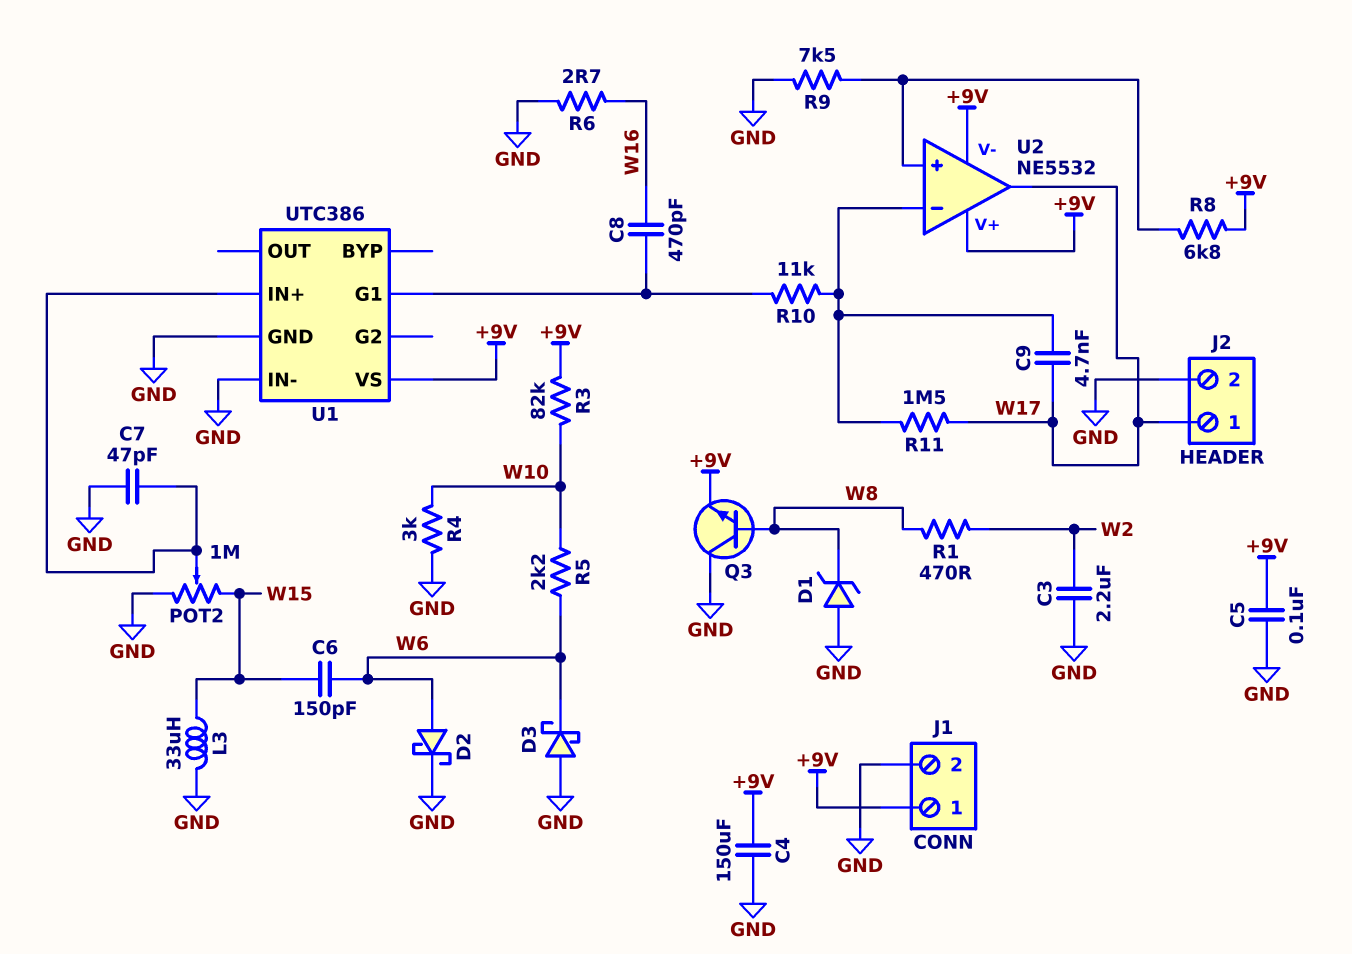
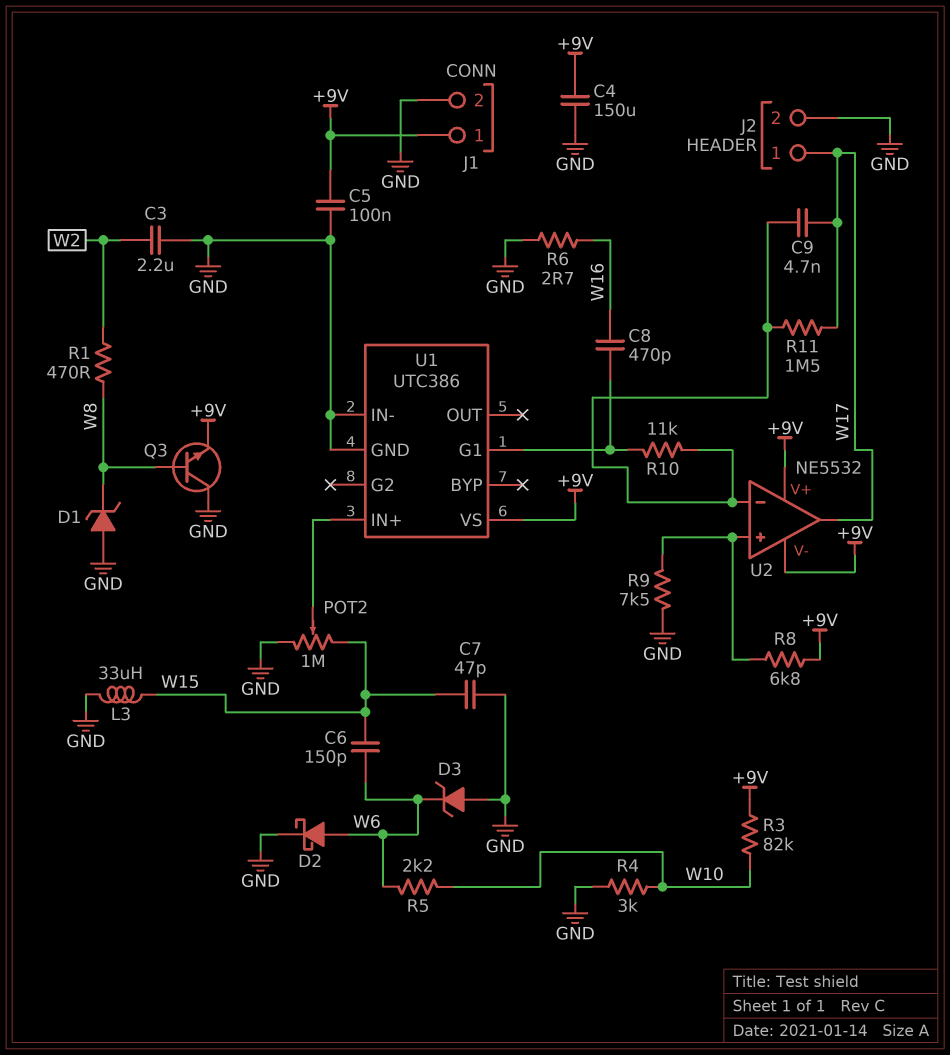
C7: 47pF (GND, U1/IN+) -> 47pF (GND, W15)
D3: schottky (A GND, K W6) -> zener (A GND, K W6)

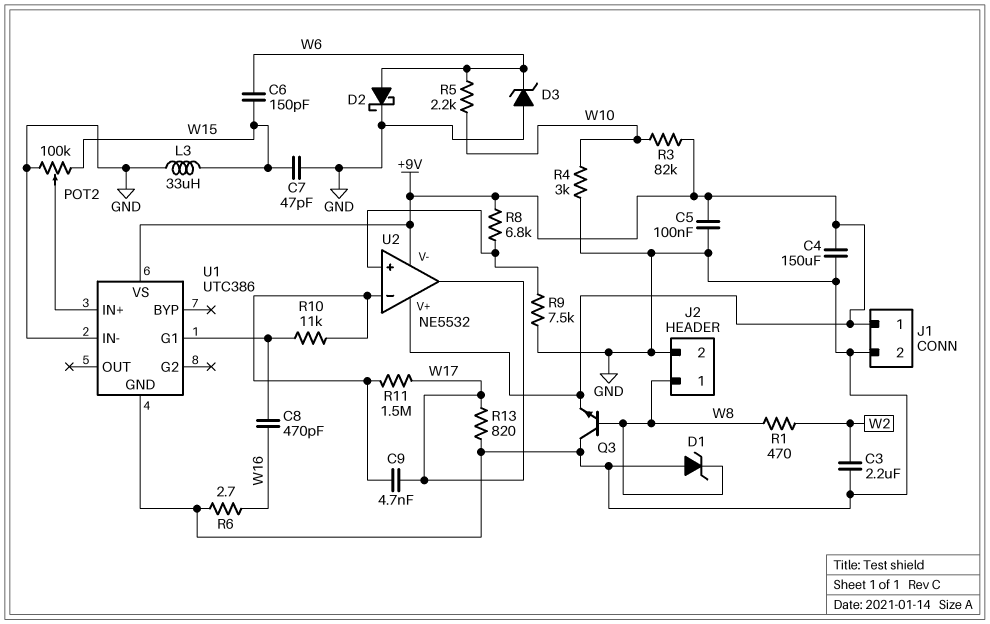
J2 pin 1: W17 -> W8
POT2: 1M (GND, W15, wiper U1/IN+) -> 100k (GND, W15, wiper U1/IN+)
R13: none -> 820 (GND, W17)

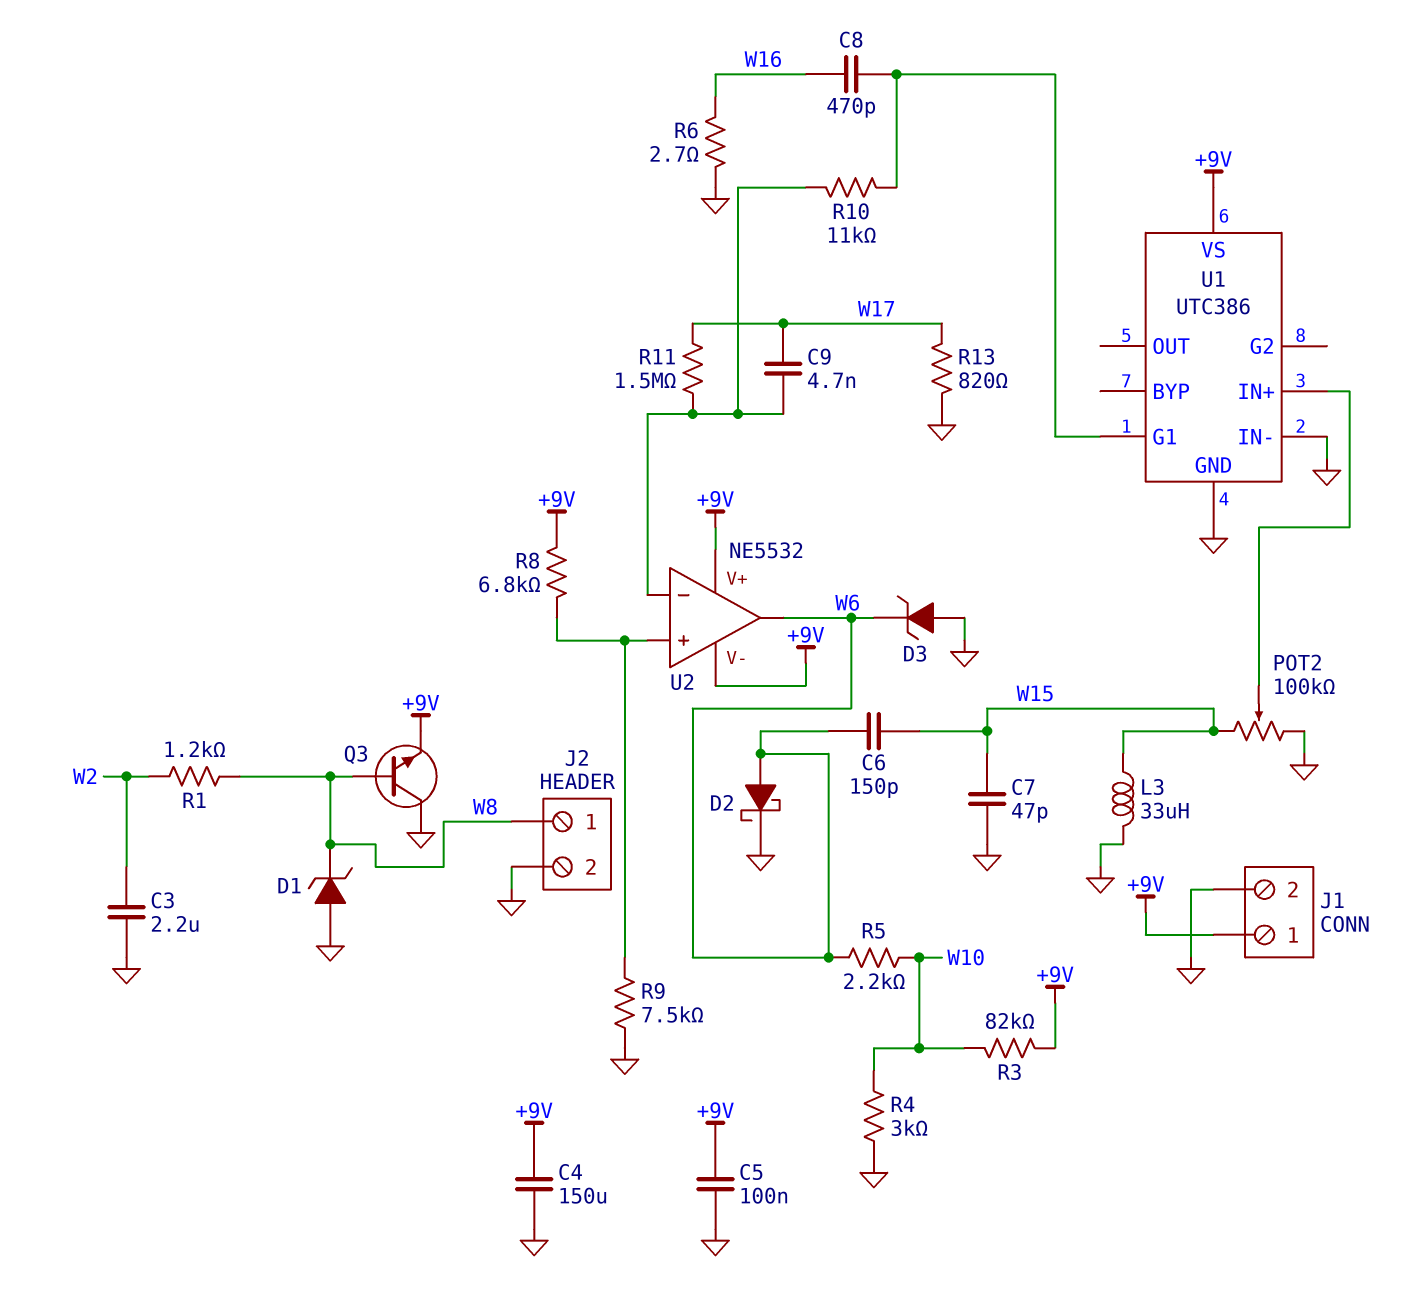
R1: 470 (W2, W8) -> 1.2k (W2, W8)
U2 pin out: W17 -> W6

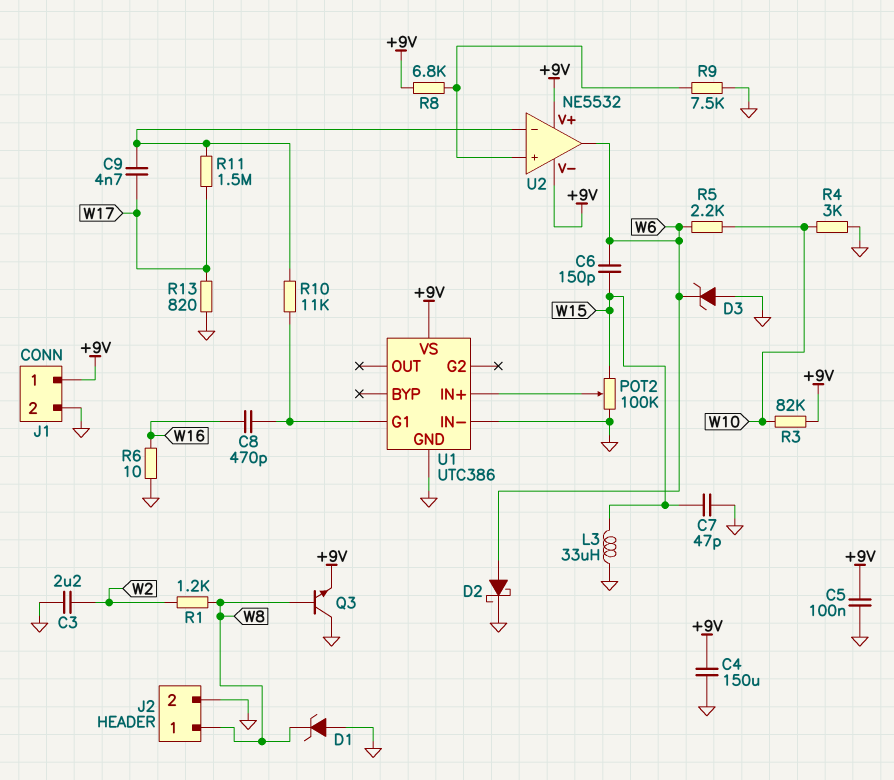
R6: 2.7 (GND, W16) -> 10 (GND, W16)

